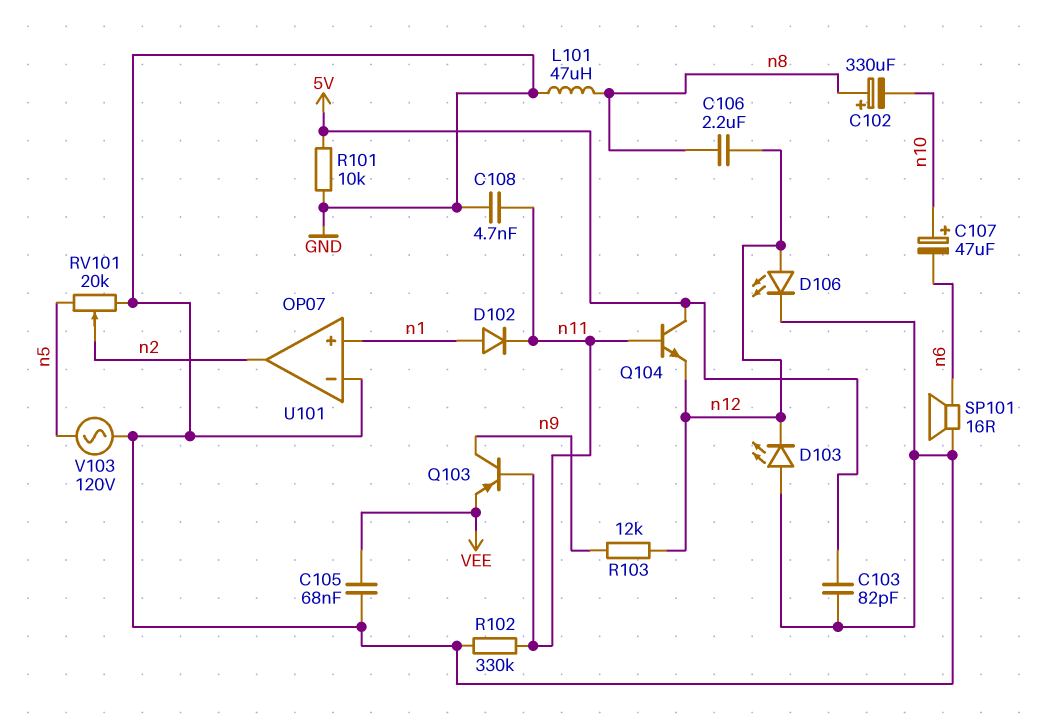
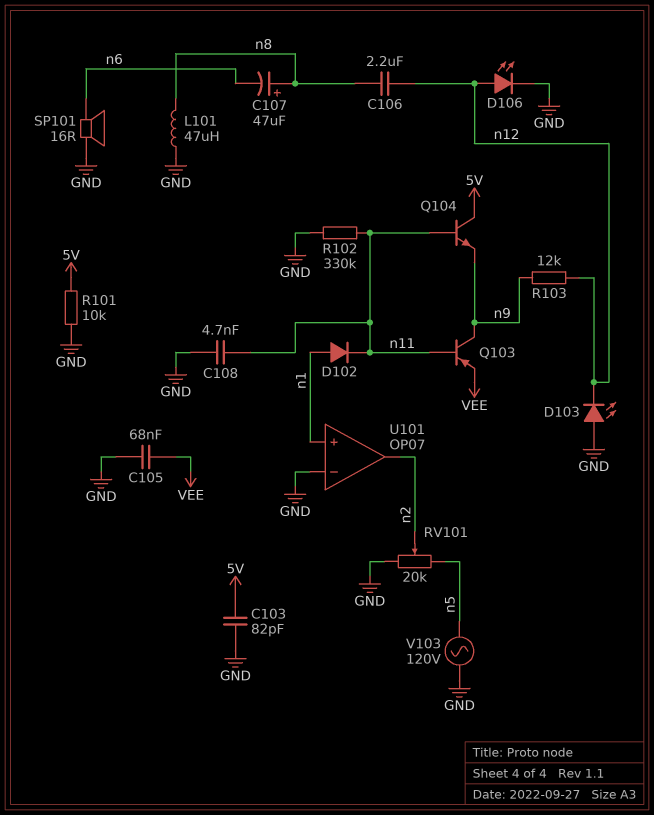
C102: 330uF (plus n8, minus n10) -> none
C107: 47uF (plus n10, minus n6) -> 47uF (plus n8, minus n6)
Q104: NPN (B n11, C 5V, E n12) -> NPN (B n11, C 5V, E n9)

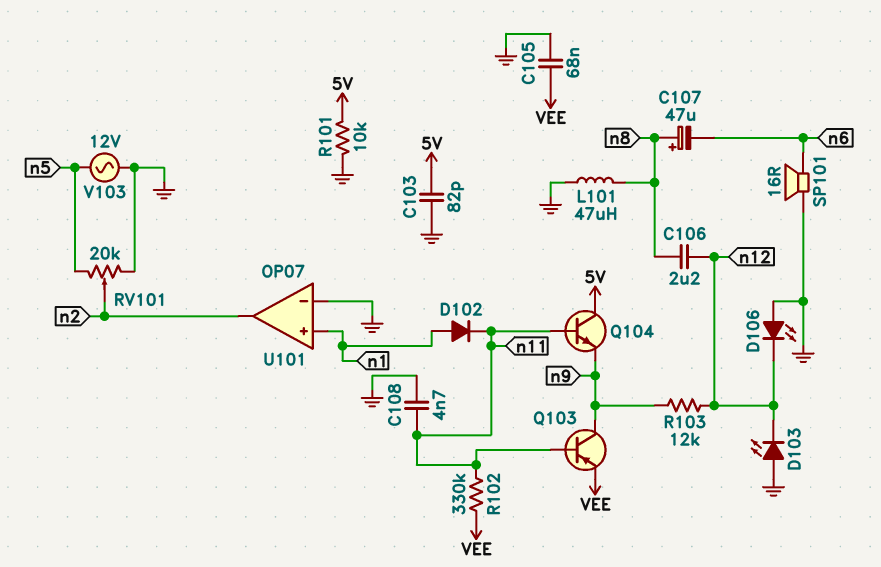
D106: LED (A n12, K GND) -> LED (A GND, K n12)
R102: 330k (GND, n11) -> 330k (VEE, n11)
V103: AC 120V (GND, n5) -> AC 12V (GND, n5)

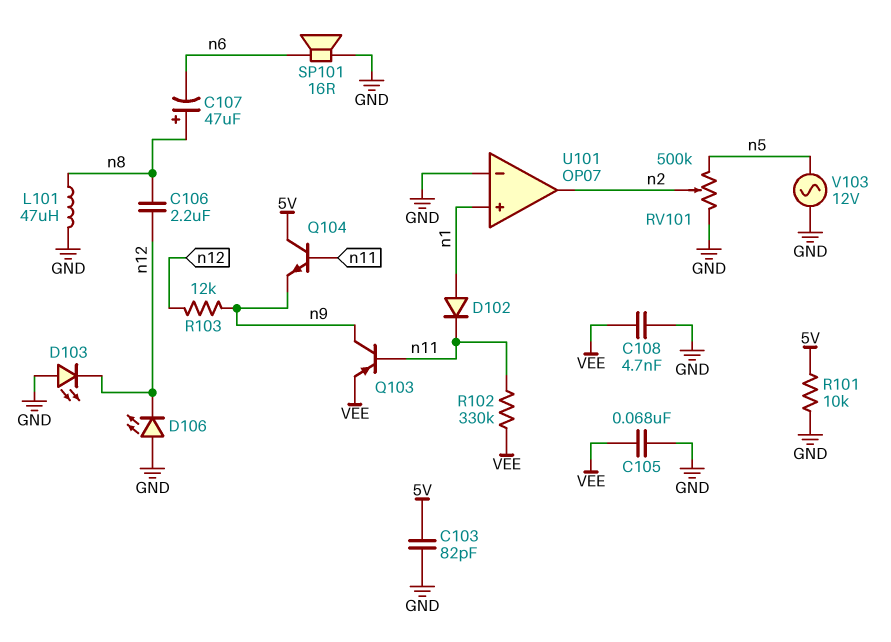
C108: 4.7nF (GND, n11) -> 4.7nF (GND, VEE)
RV101: 20k (GND, n5, wiper n2) -> 500k (GND, n5, wiper n2)

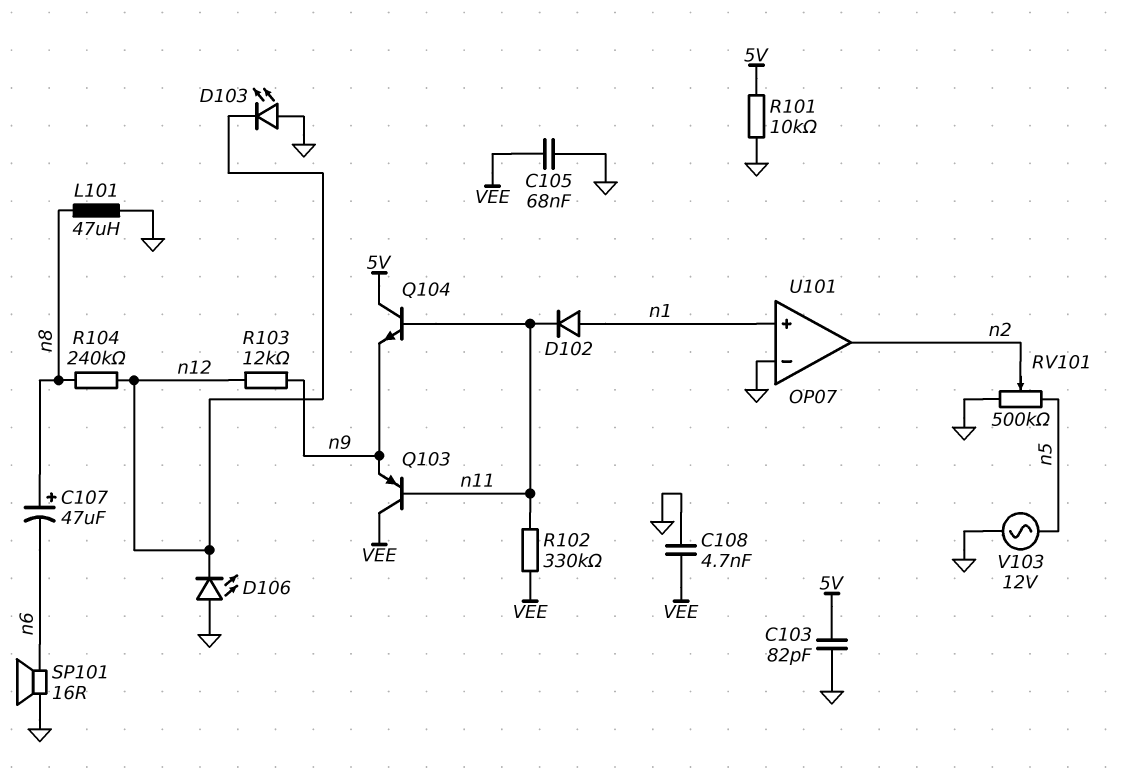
C106: 2.2uF (n8, n12) -> none
Q103: PNP (B n11, C n9, E VEE) -> PNP (B n11, C VEE, E n9)
R104: none -> 240k (n8, n12)

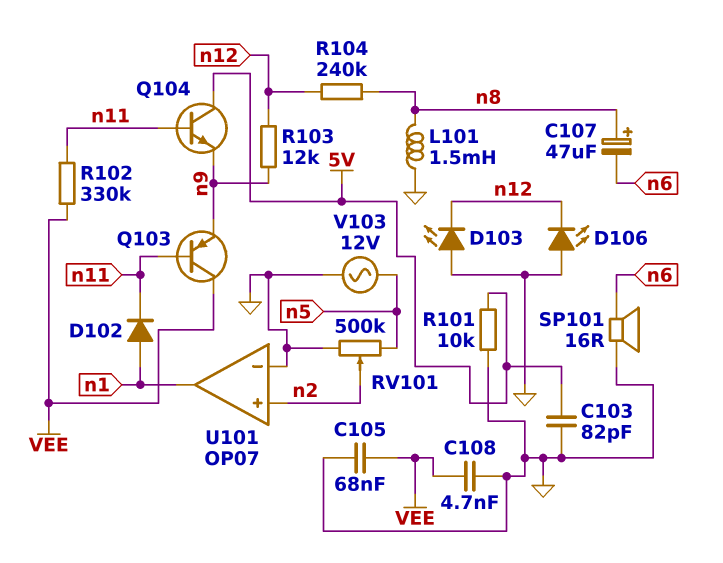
L101: 47uH (GND, n8) -> 1.5mH (GND, n8)
U101 pin in+: n1 -> n2
U101 pin out: n2 -> n1

